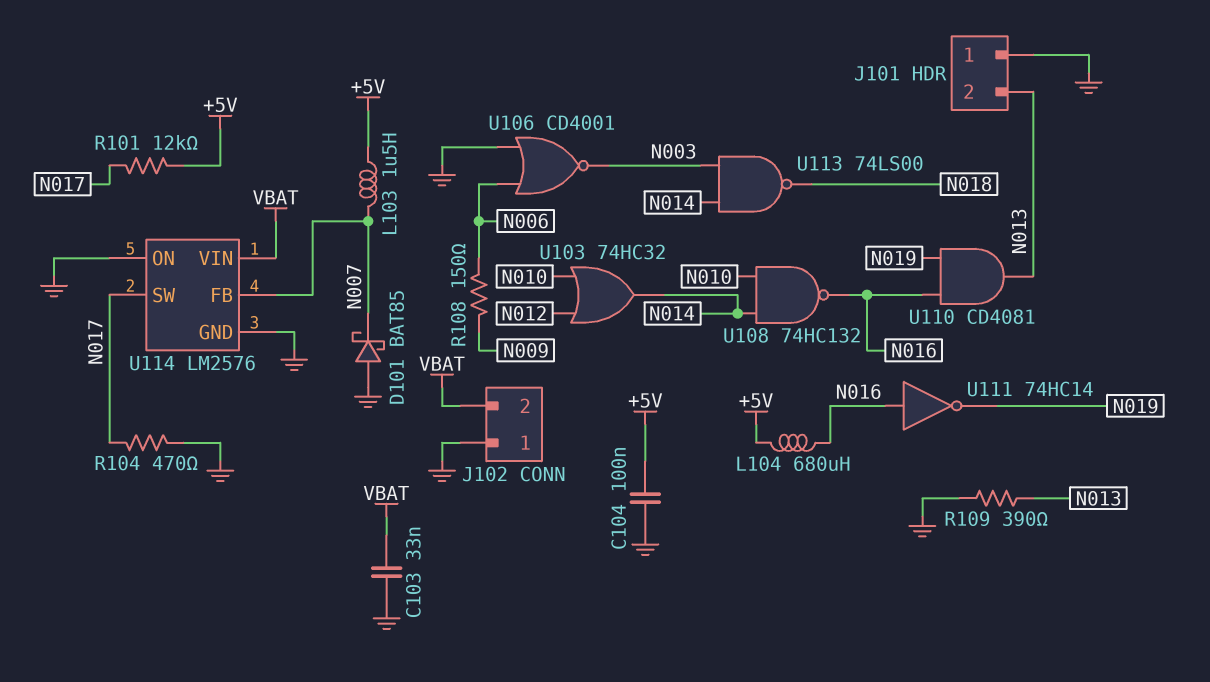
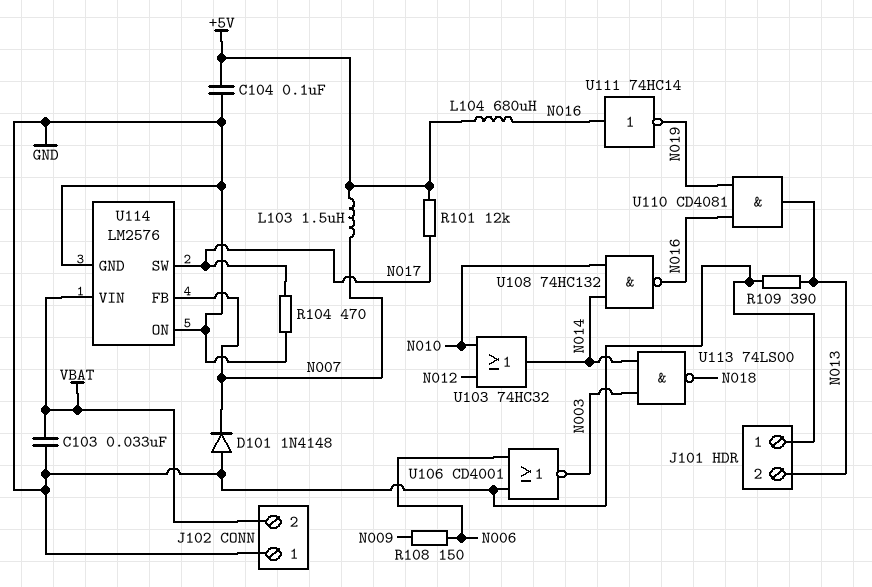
D101: schottky BAT85 (A GND, K N007) -> diode 1N4148 (A GND, K N007)

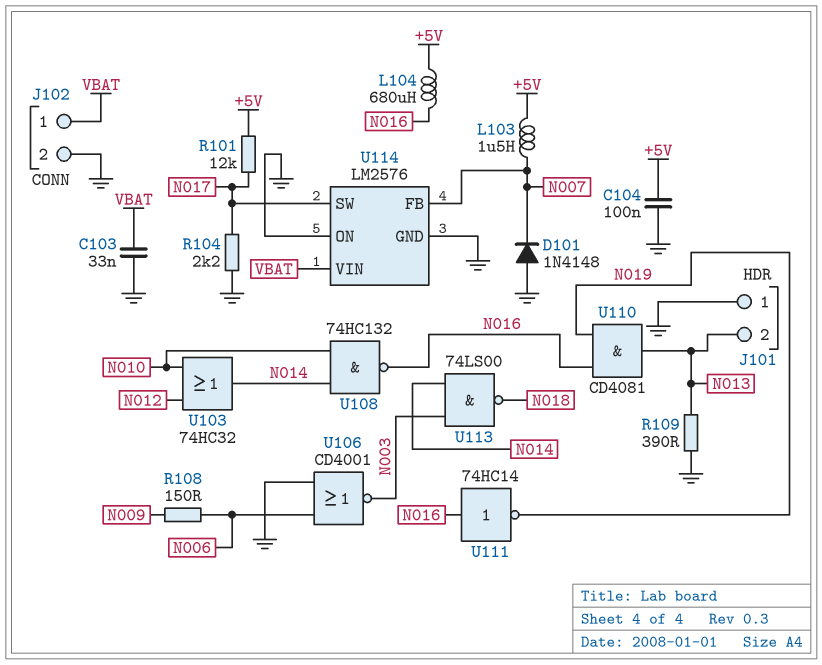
J102 pin 1: GND -> VBAT
J102 pin 2: VBAT -> GND
R104: 470 (GND, N017) -> 2.2k (GND, N017)

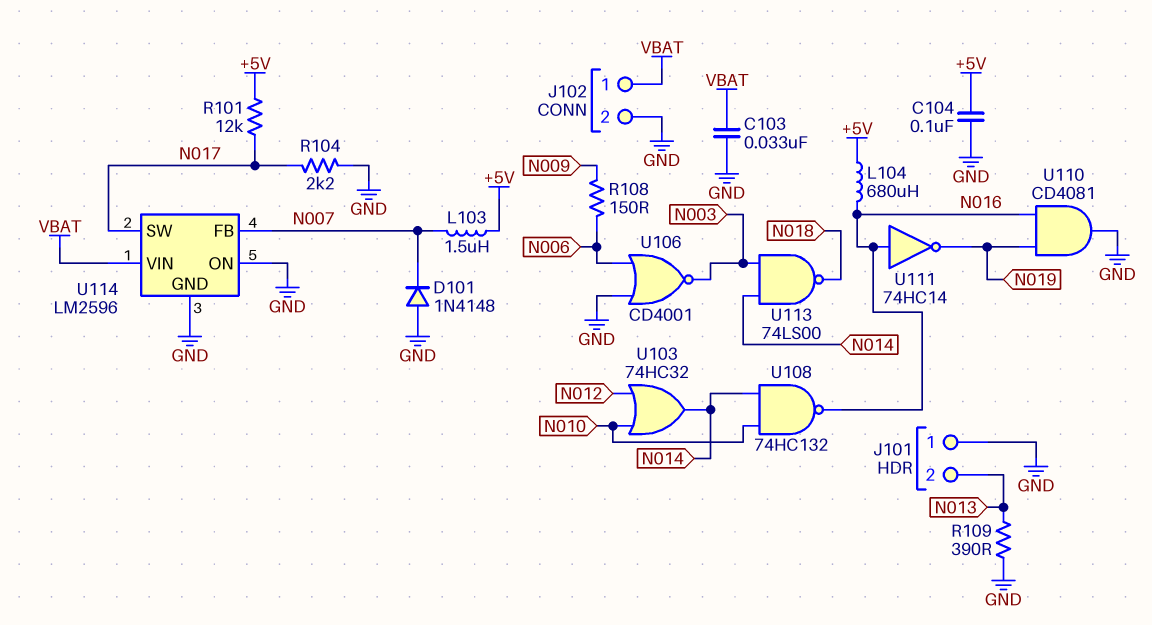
U110: AND CD4081 (in N016, in N019, out N013) -> AND CD4081 (in N016, in N019, out GND)
U114: LM2576 -> LM2596

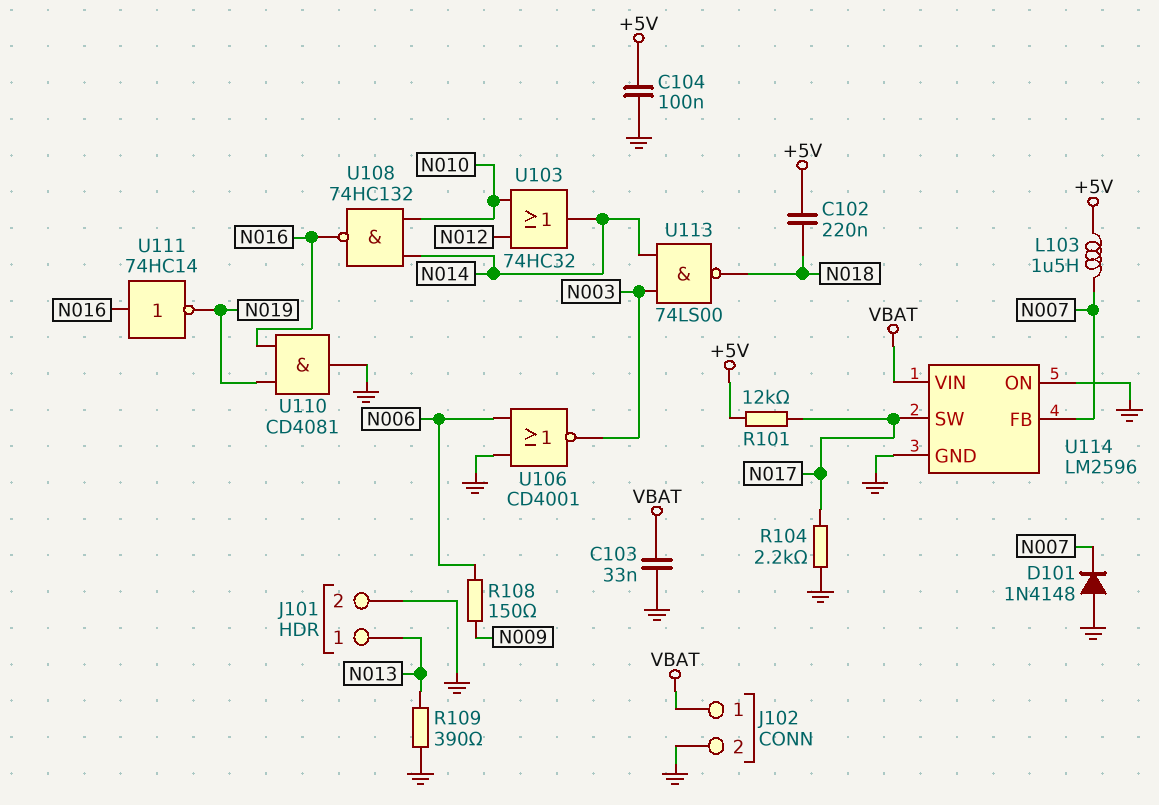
C102: none -> 220nF (+5V, N018)
J101 pin 1: GND -> N013
J101 pin 2: N013 -> GND
L104: 680uH (+5V, N016) -> none

